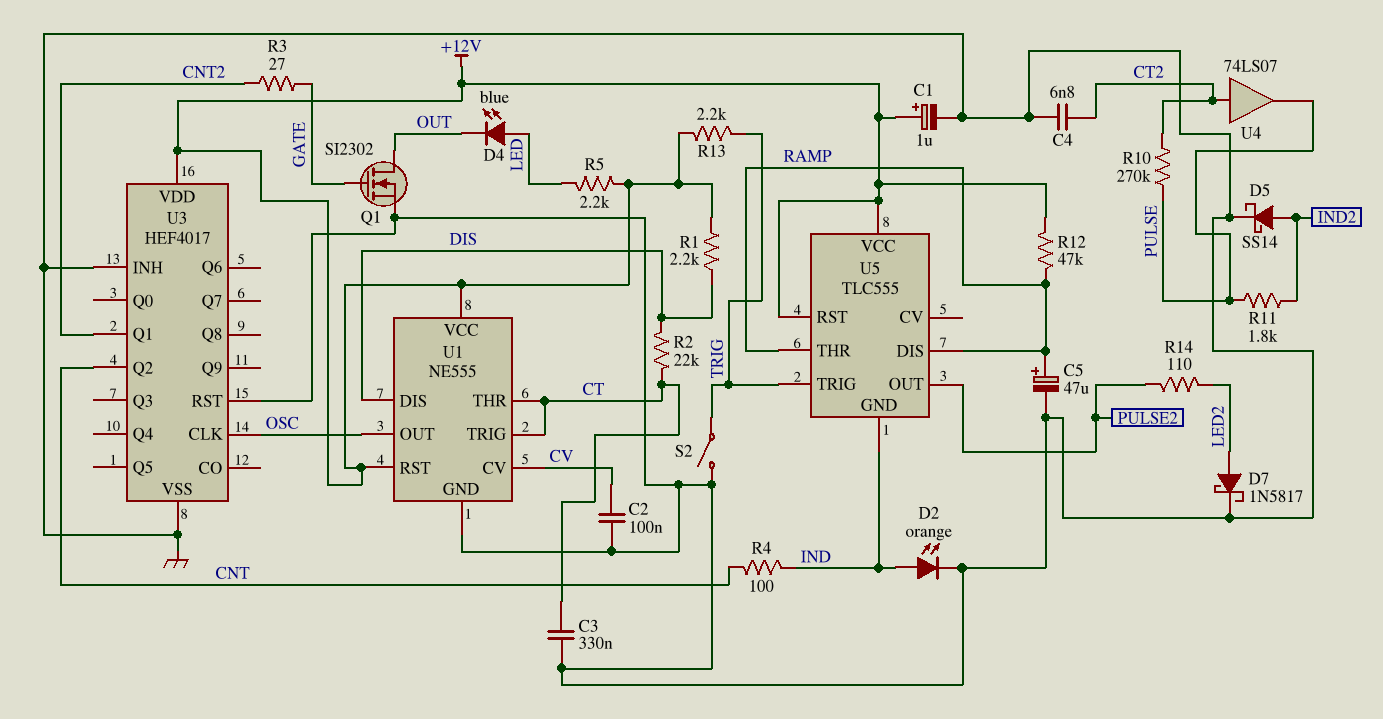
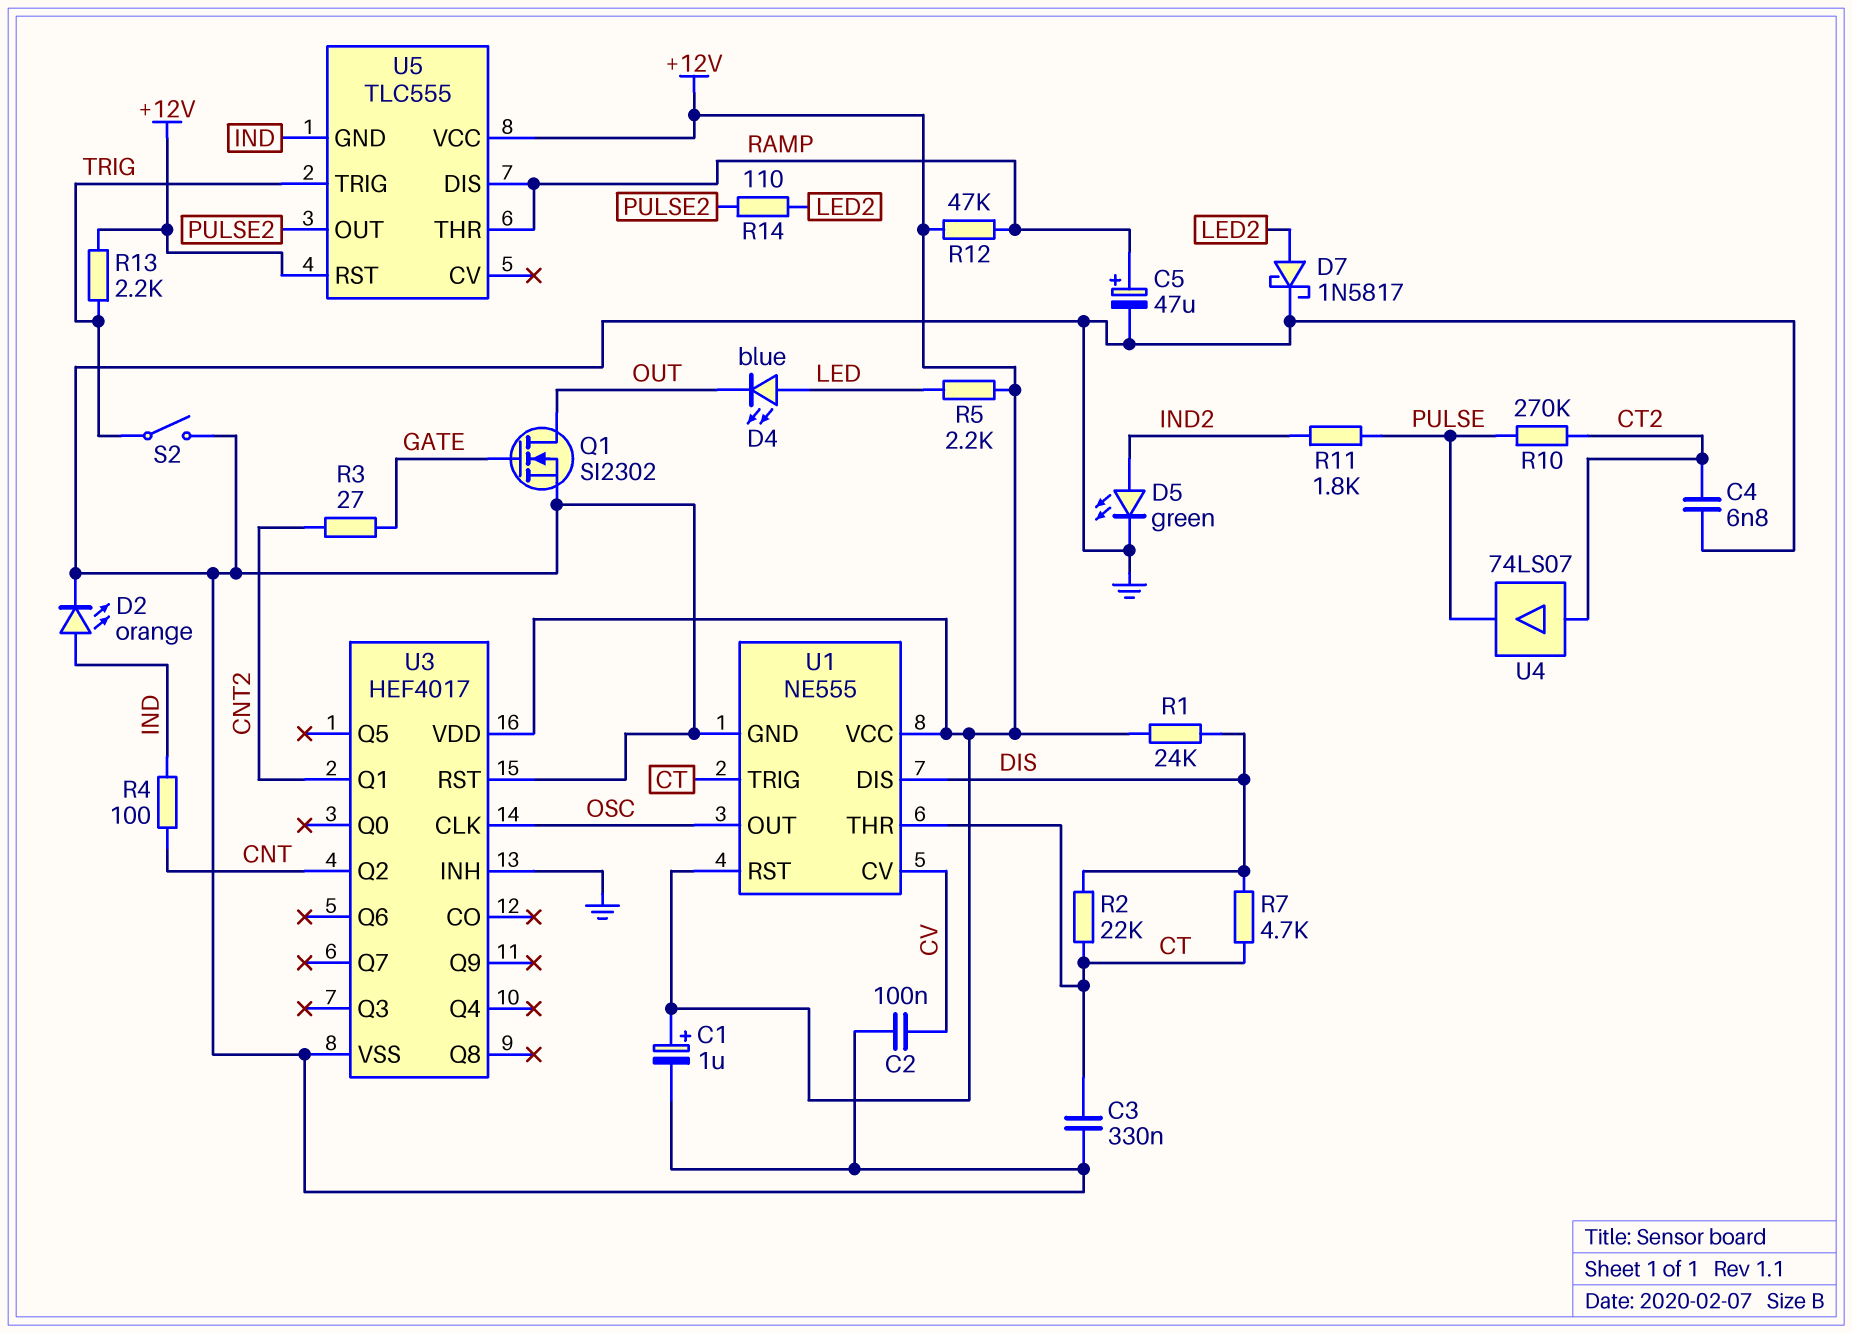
D5: schottky SS14 (A IND2, K GND) -> LED green (A IND2, K GND)
R1: 2.2k (+12V, DIS) -> 24k (+12V, DIS)
R7: none -> 4.7k (CT, DIS)

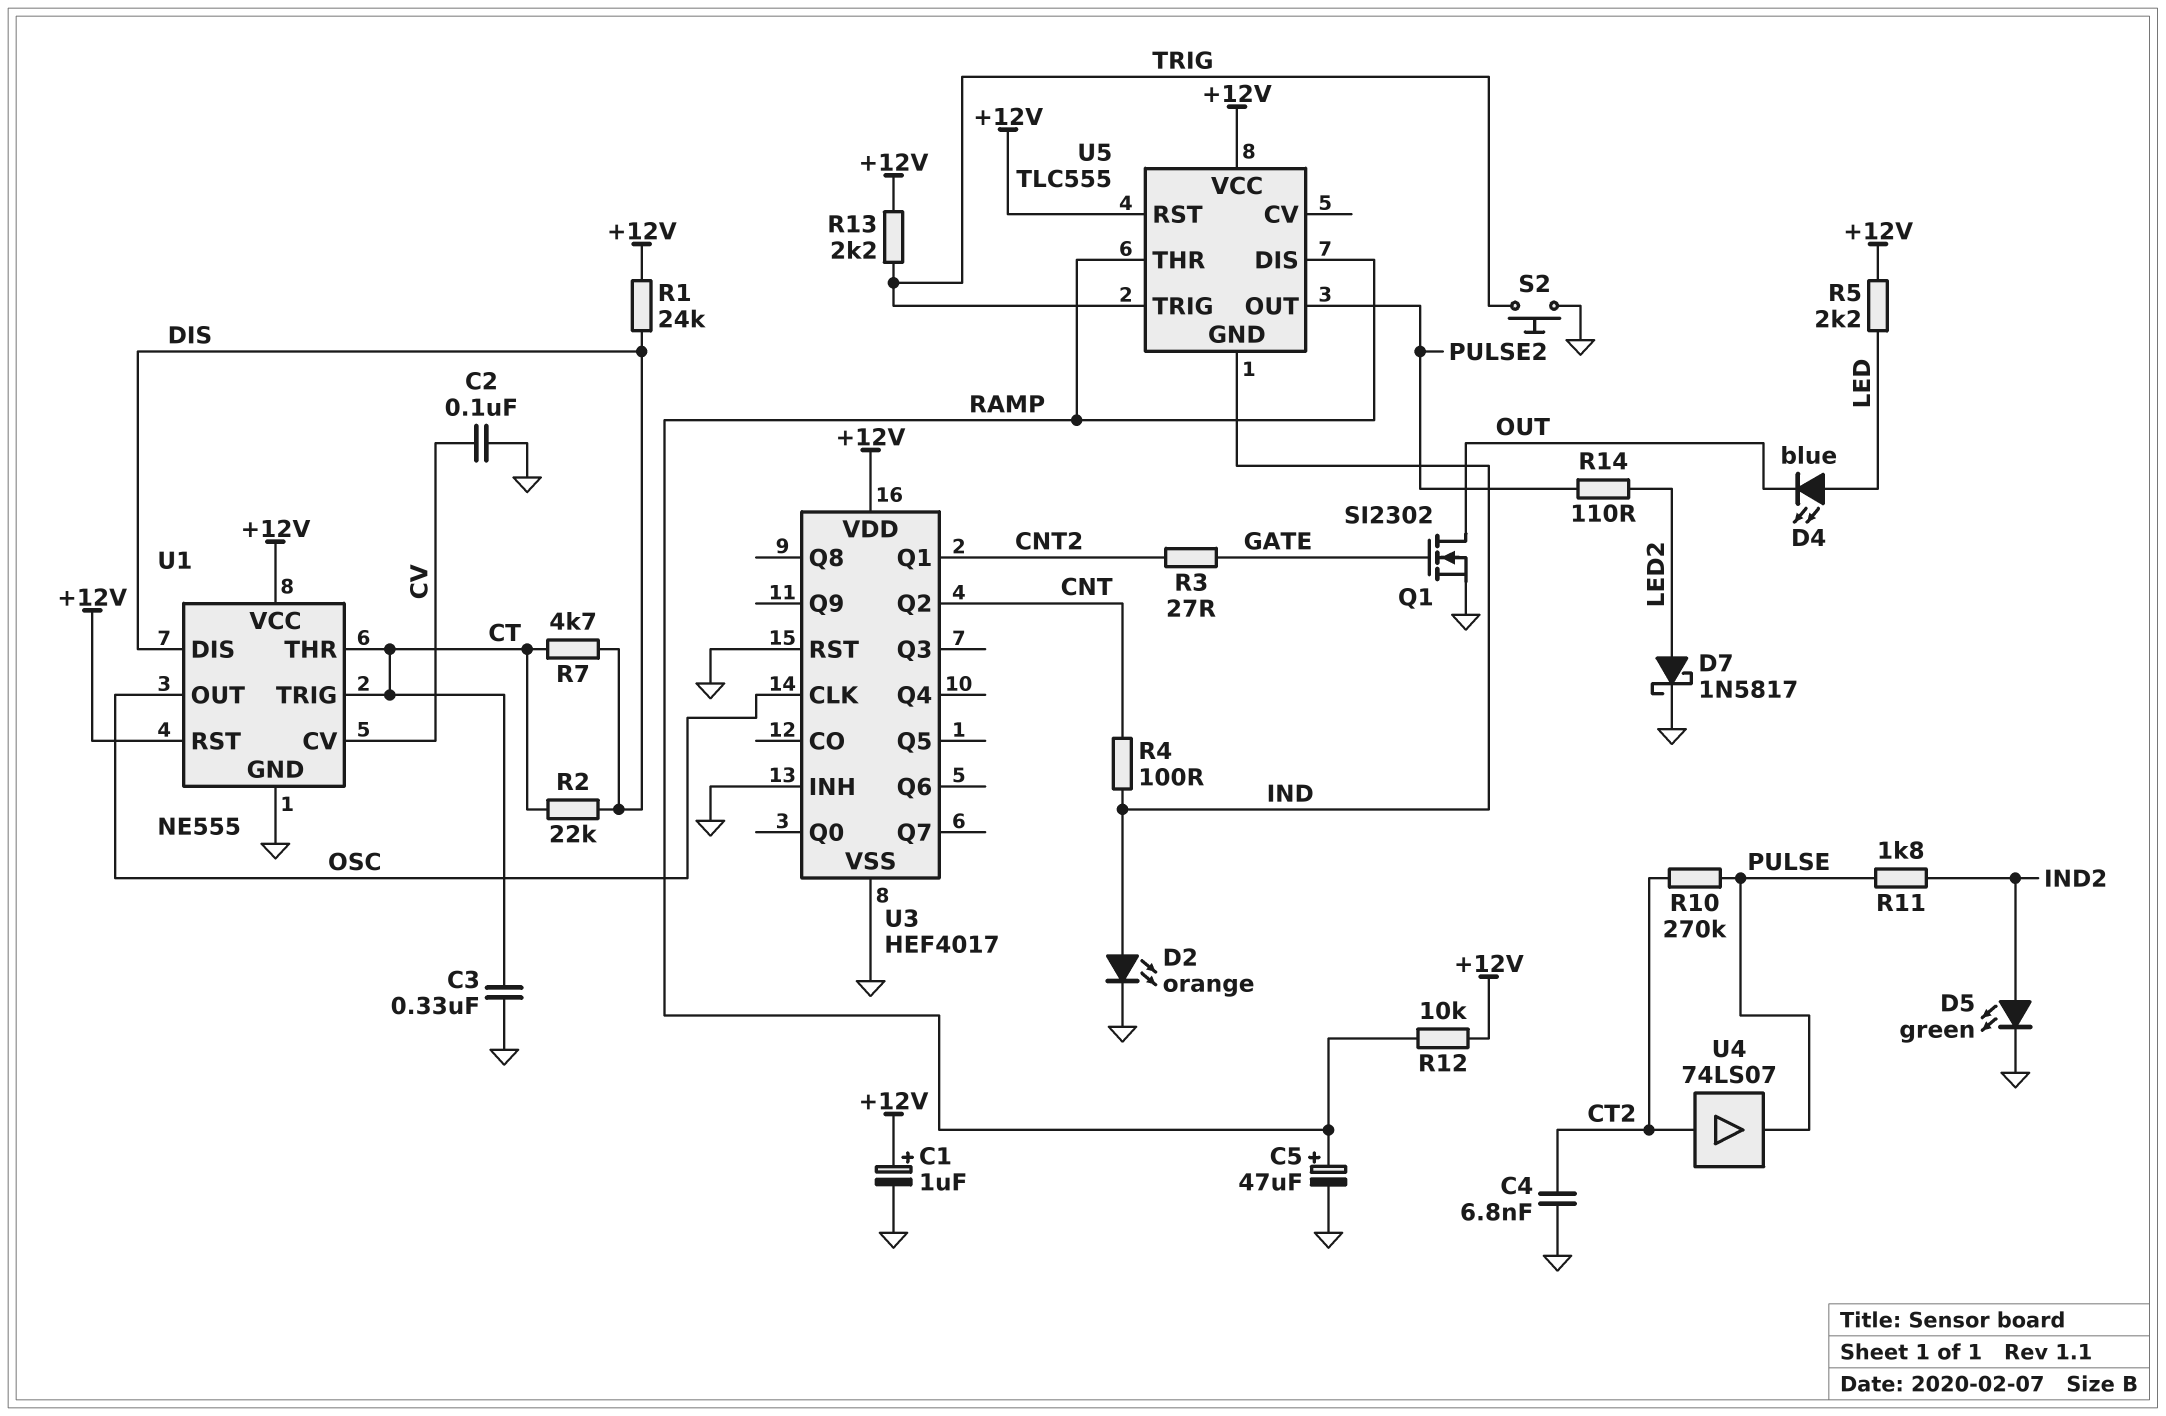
R12: 47k (+12V, RAMP) -> 10k (+12V, RAMP)
S2: switch (GND, TRIG) -> button (GND, TRIG)

